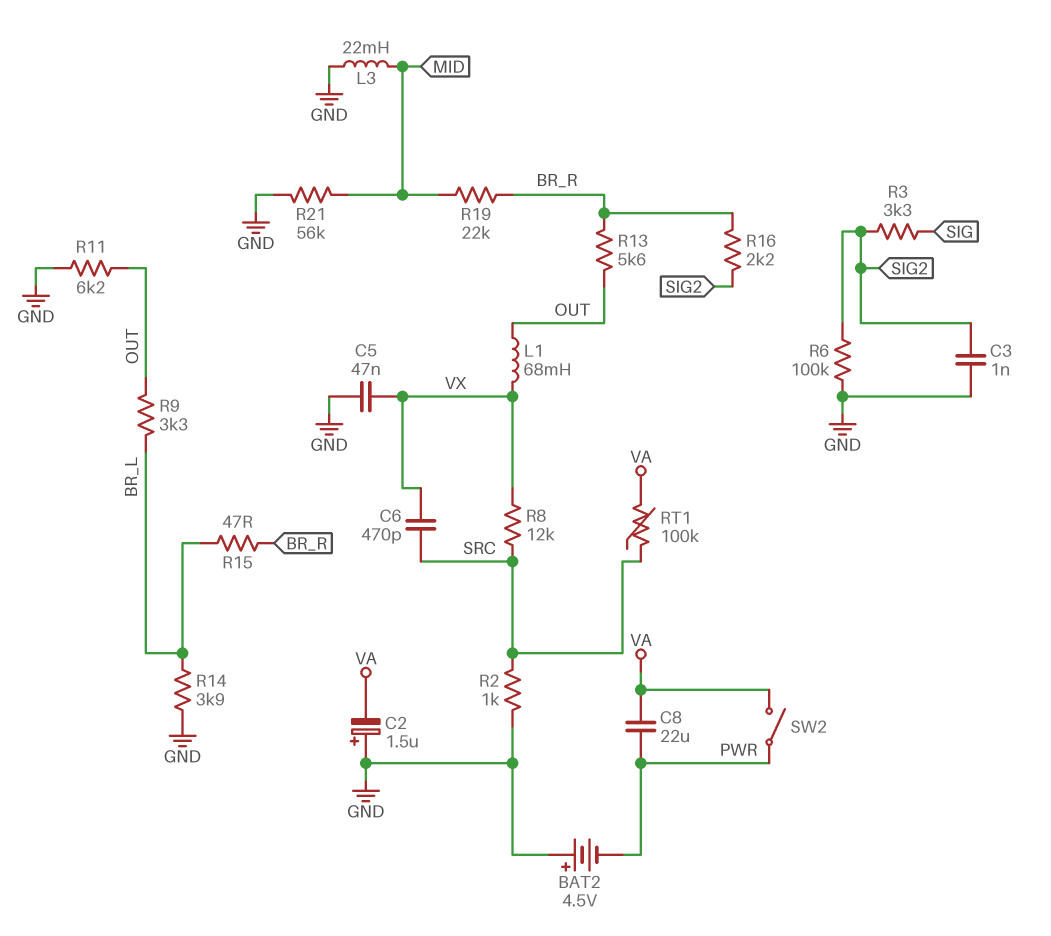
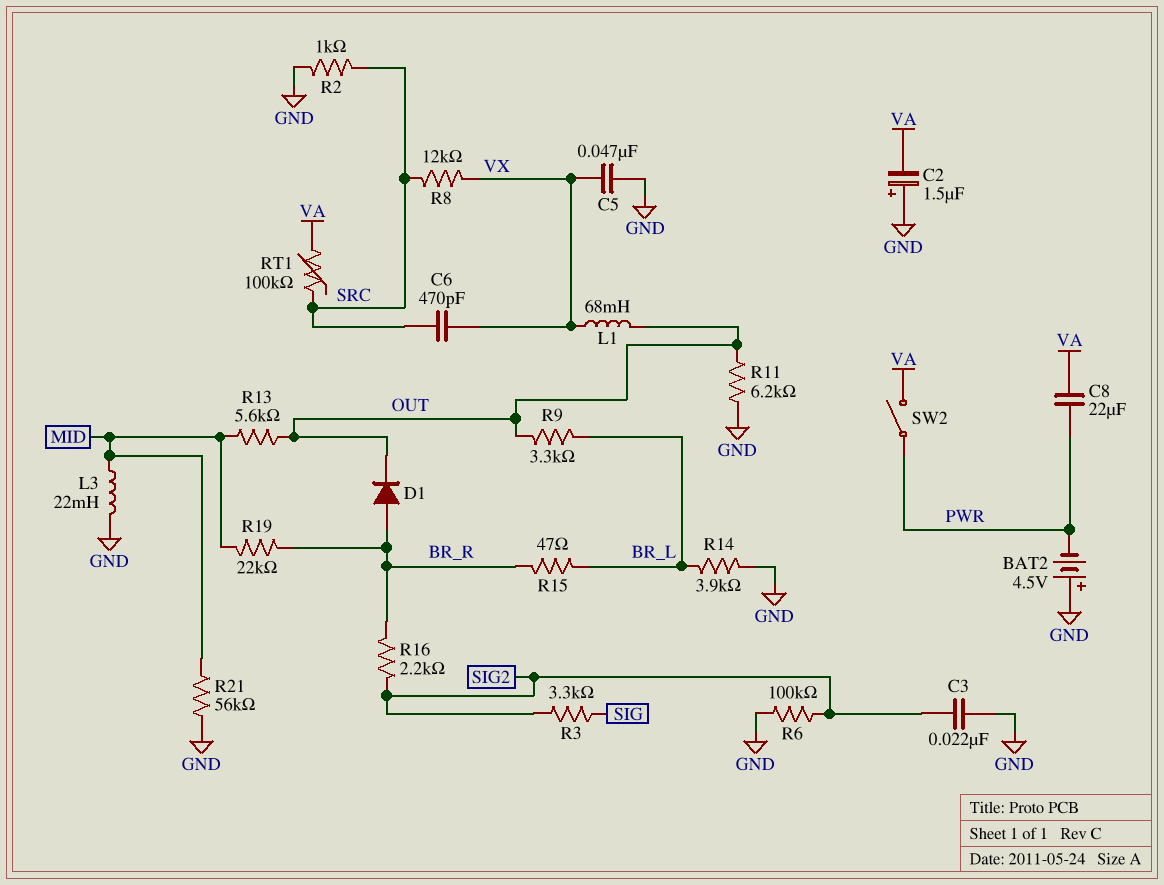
C3: 1nF (GND, SIG2) -> 22nF (GND, SIG2)
D1: none -> diode (A BR_R, K OUT)
R13: 5.6k (BR_R, OUT) -> 5.6k (MID, OUT)

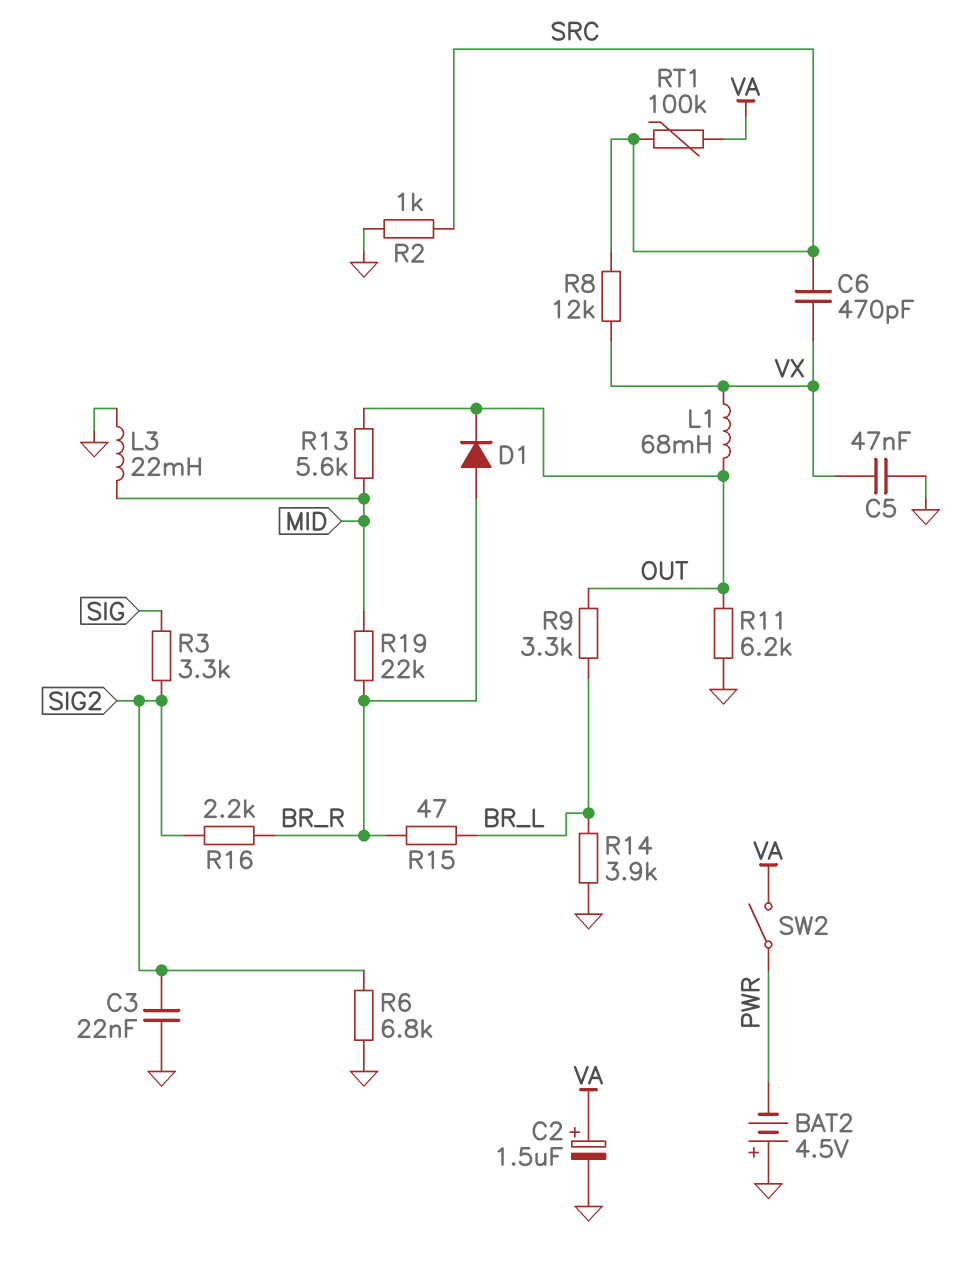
C2: 1.5uF (plus GND, minus VA) -> 1.5uF (plus VA, minus GND)
C8: 22uF (PWR, VA) -> none
R6: 100k (GND, SIG2) -> 6.8k (GND, SIG2)
R21: 56k (GND, MID) -> none

